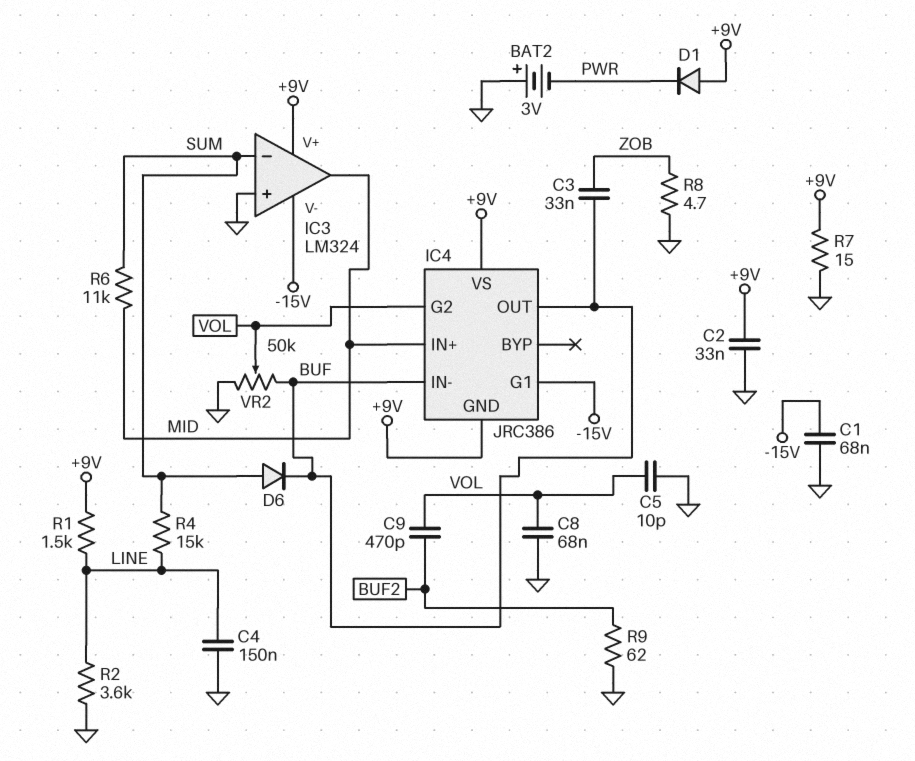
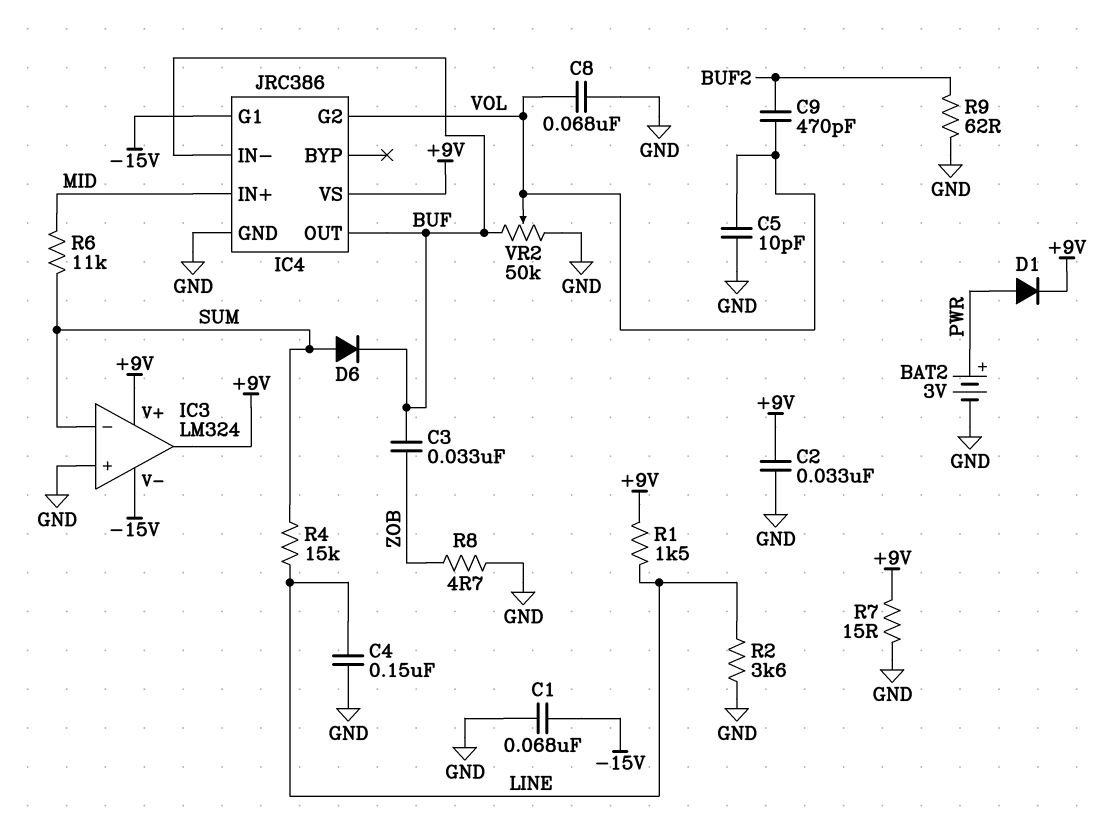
BAT2: 3V (plus GND, minus PWR) -> 3V (plus PWR, minus GND)
D1: diode (A +9V, K PWR) -> diode (A PWR, K +9V)
IC3 pin out: MID -> +9V
IC4 pin GND: +9V -> GND

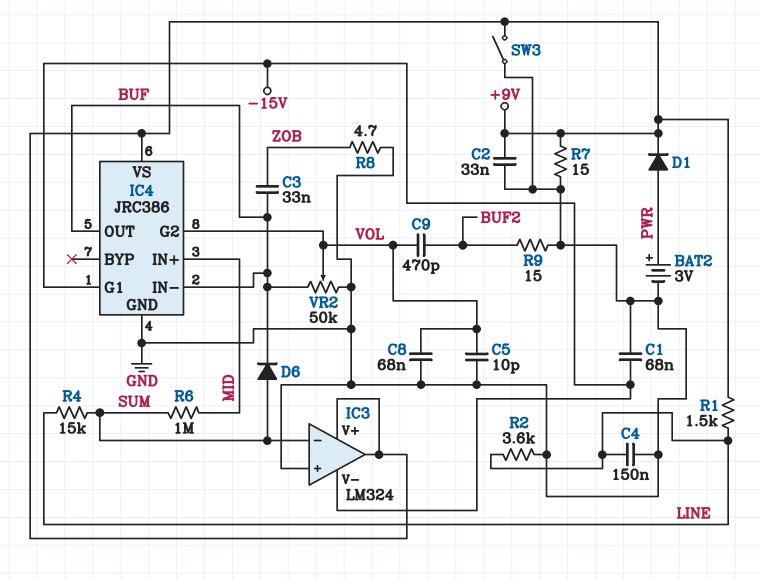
R6: 11k (MID, SUM) -> 1M (MID, SUM)
R9: 62 (BUF2, GND) -> 15 (BUF2, GND)
SW3: none -> switch (+9V, GND)

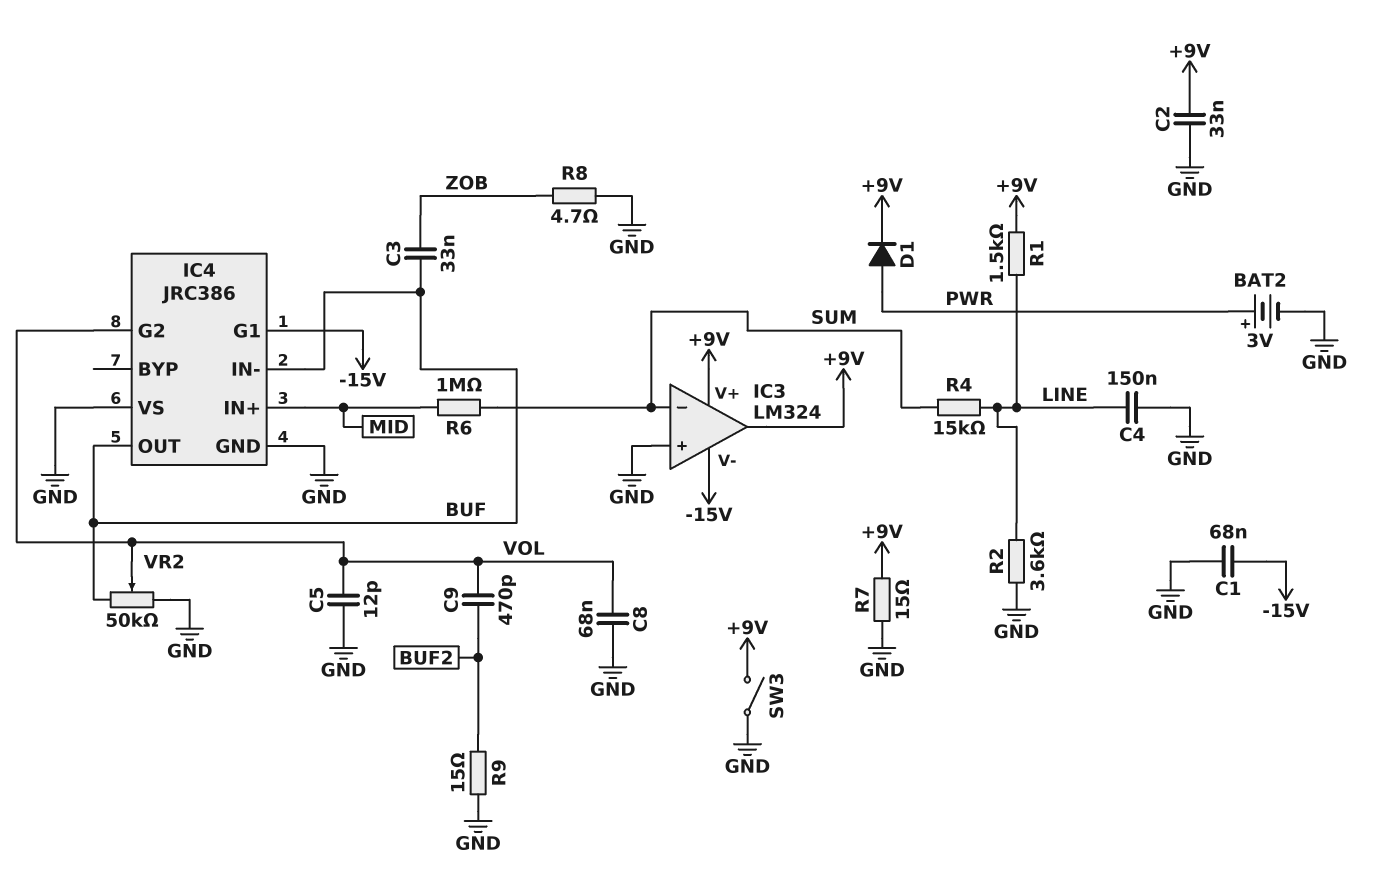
C5: 10pF (GND, VOL) -> 12pF (GND, VOL)
D6: diode (A SUM, K BUF) -> none
IC4 pin VS: +9V -> GND

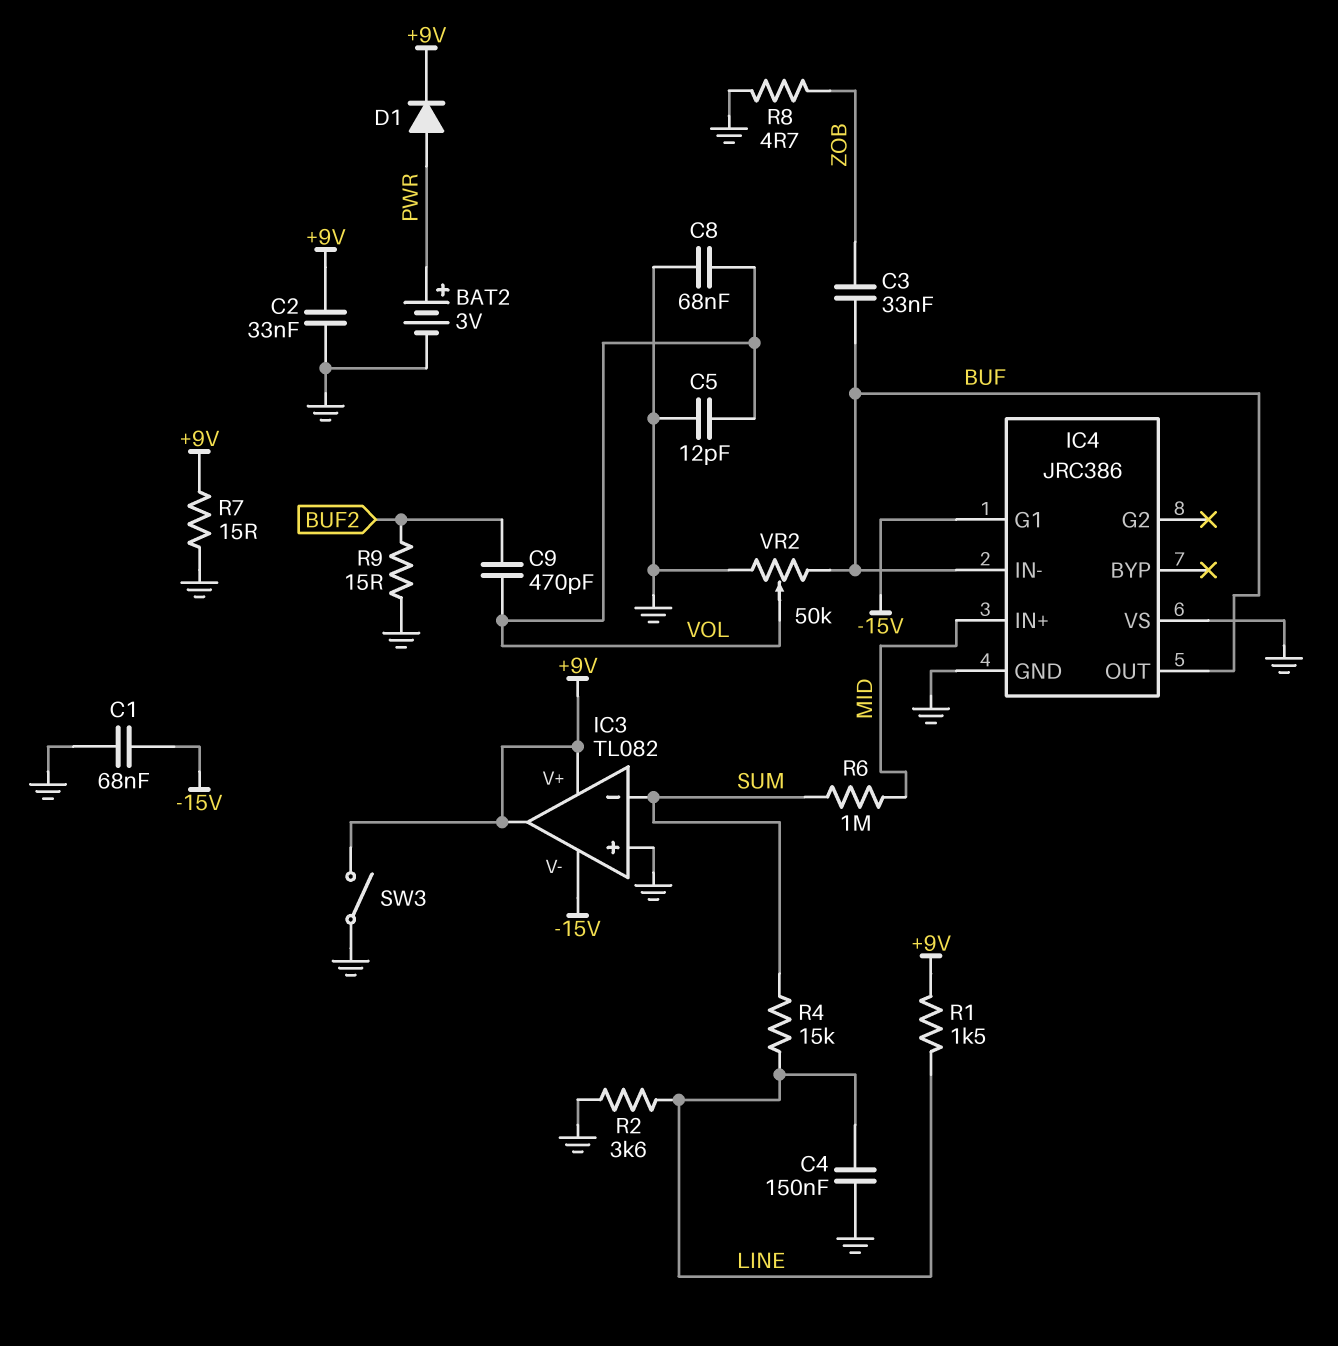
IC3: LM324 -> TL082
IC4 pin G2: VOL -> none

